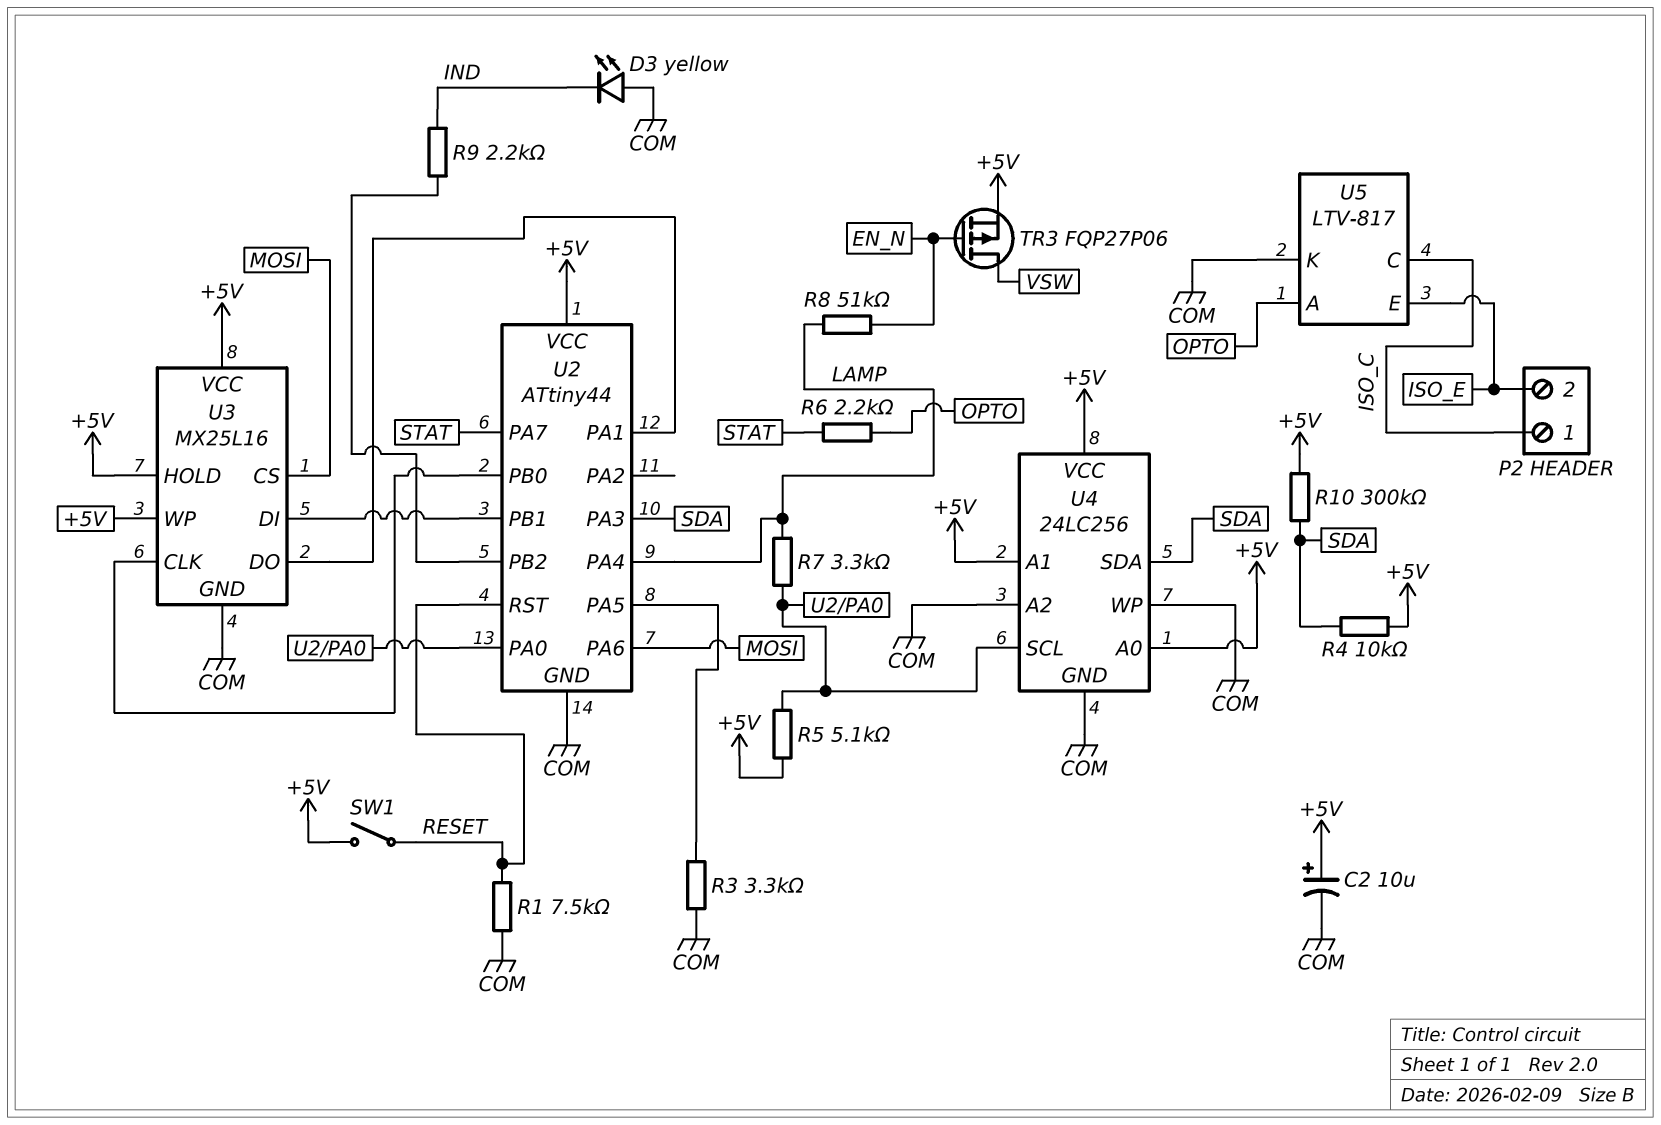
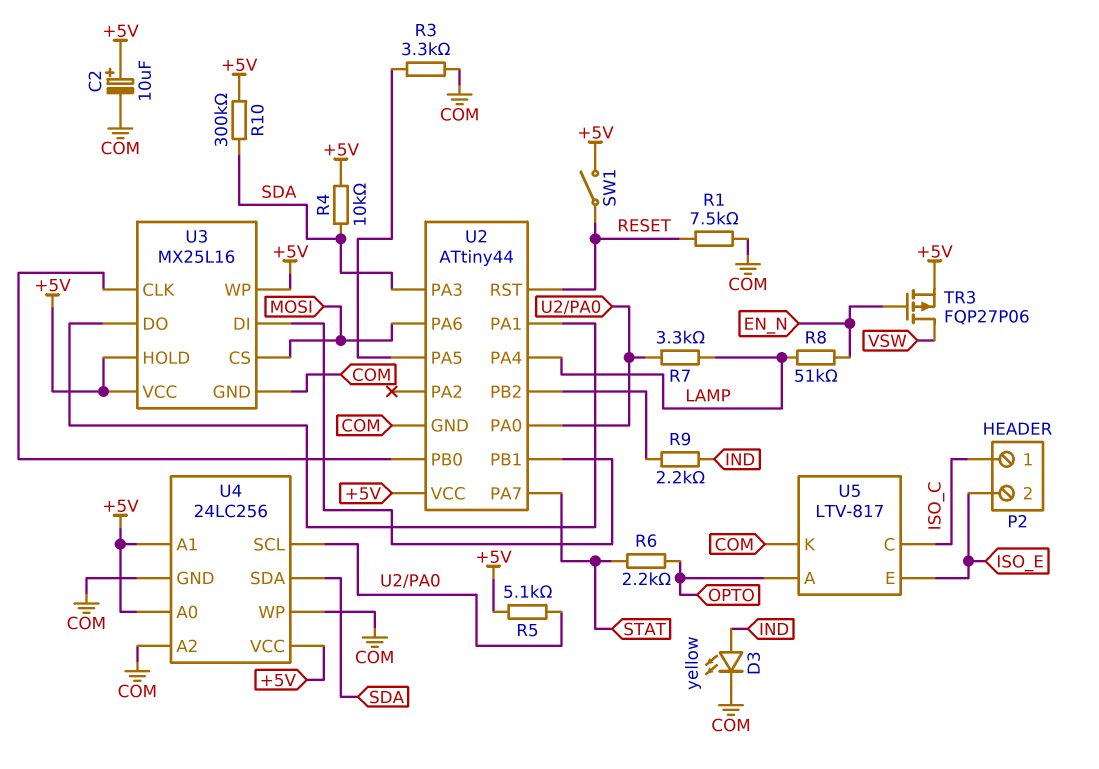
D3: LED yellow (A COM, K IND) -> LED yellow (A IND, K COM)

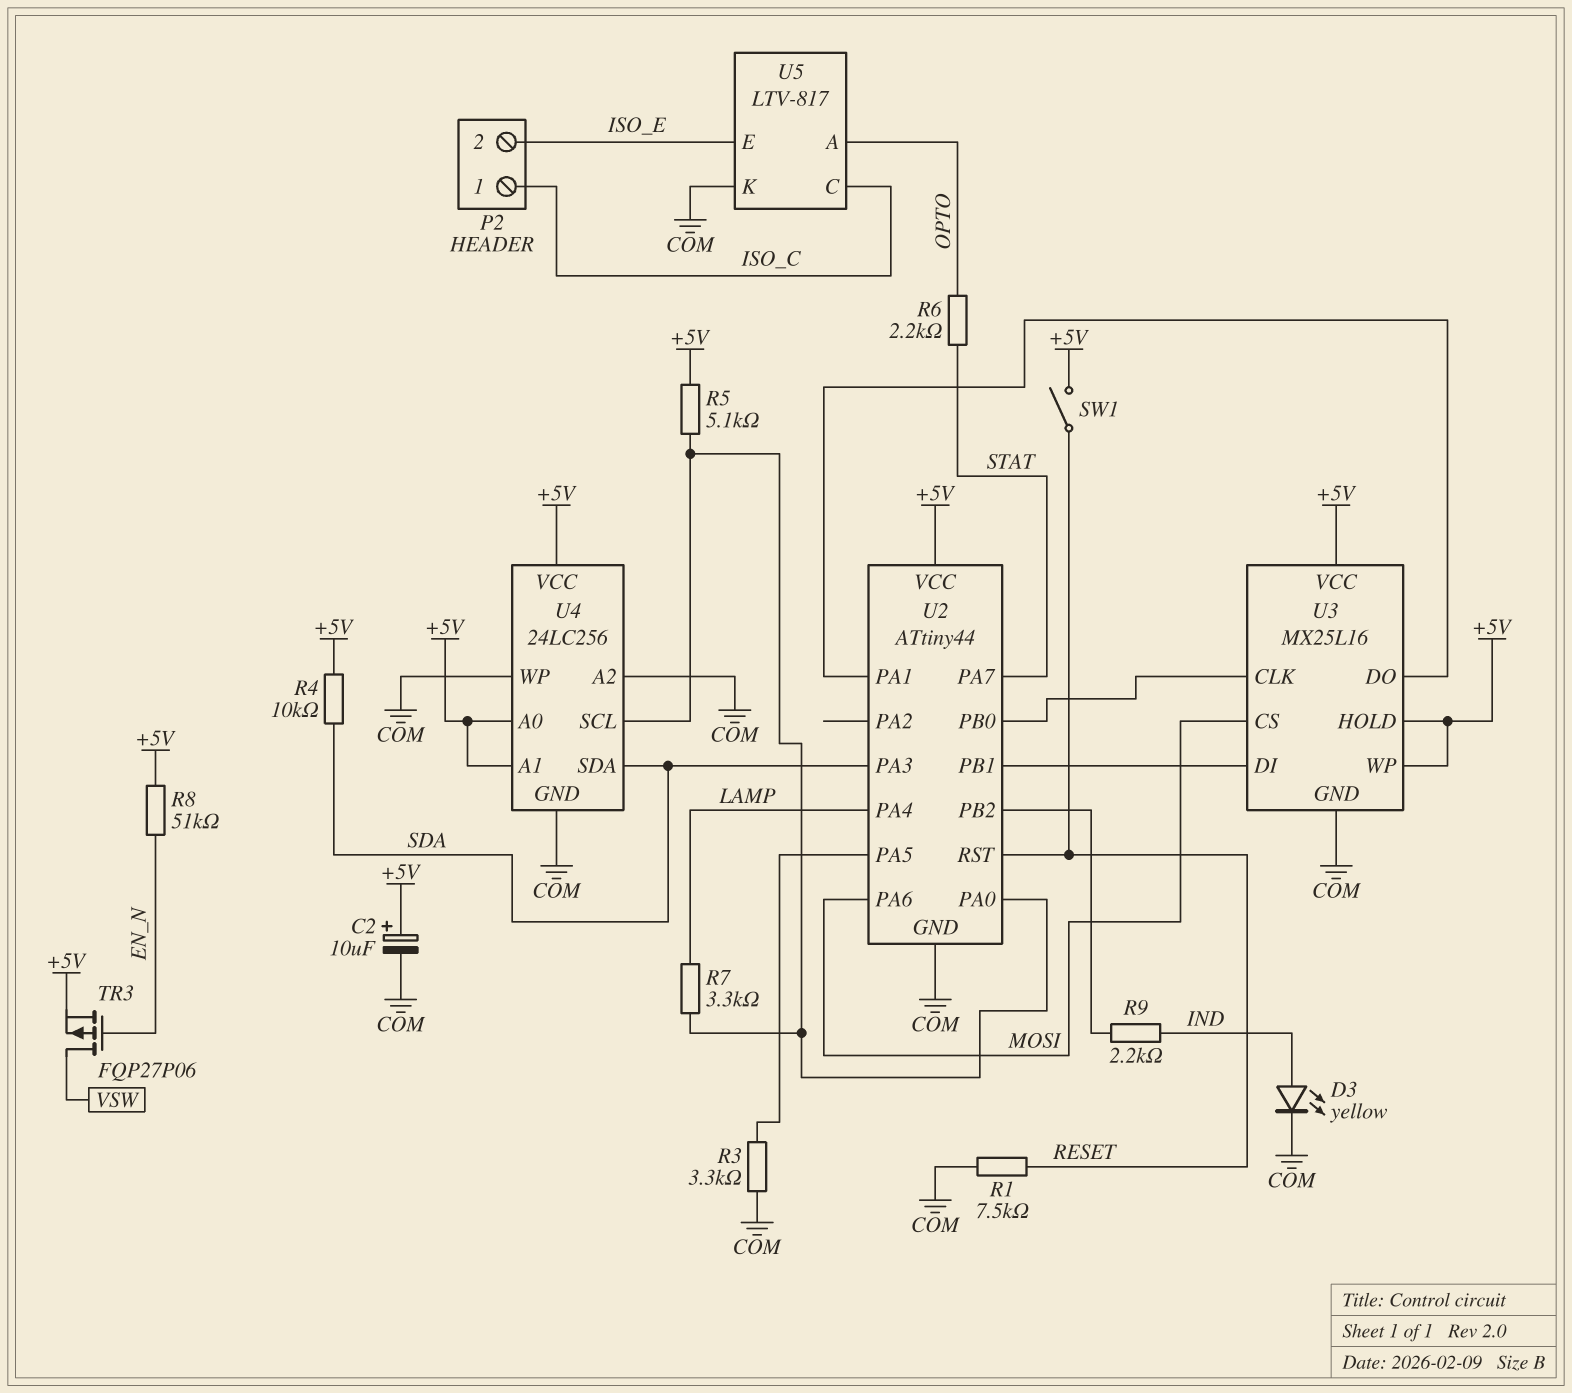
R8: 51k (EN_N, LAMP) -> 51k (+5V, EN_N)
R10: 300k (+5V, SDA) -> none

